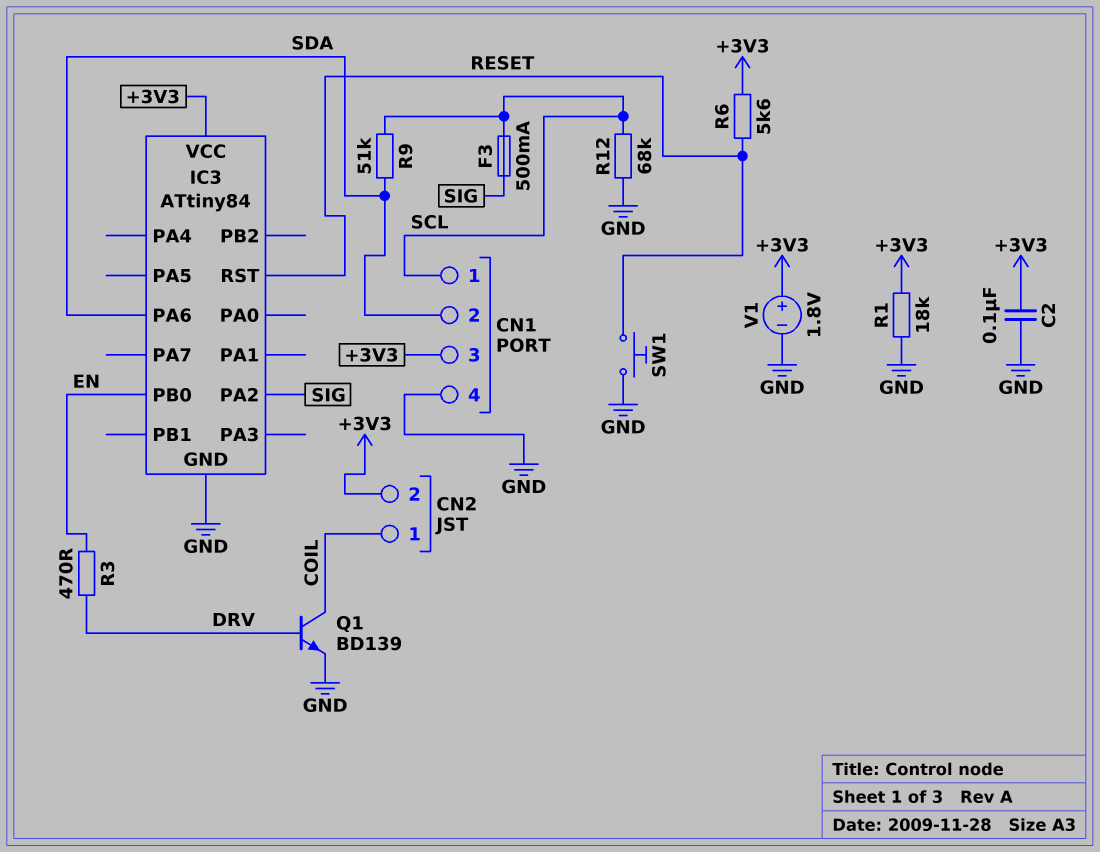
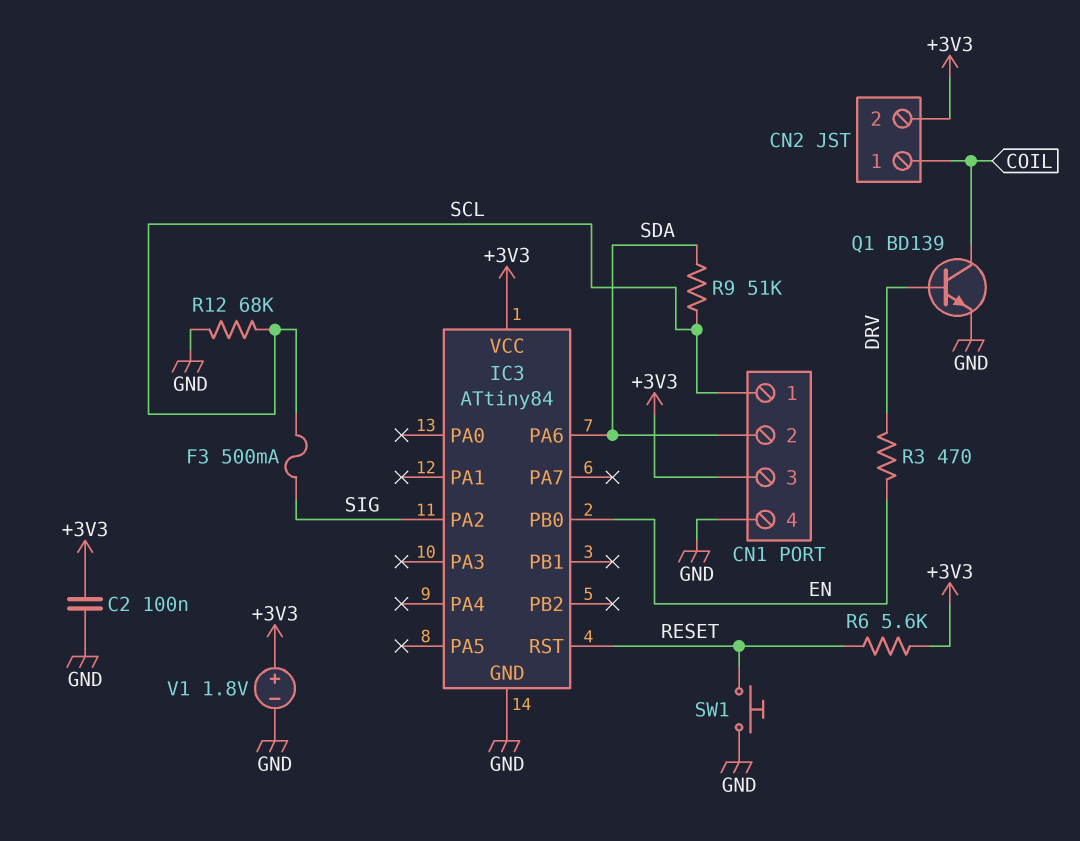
R1: 18k (+3V3, GND) -> none

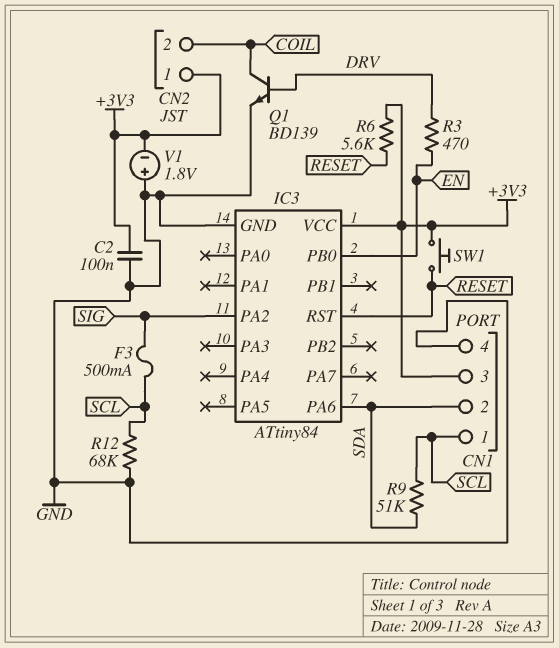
CN2 pin 1: COIL -> +3V3
CN2 pin 2: +3V3 -> COIL
SW1: button (GND, RESET) -> button (+3V3, RESET)
V1: 1.8V (plus +3V3, minus GND) -> 1.8V (plus GND, minus +3V3)

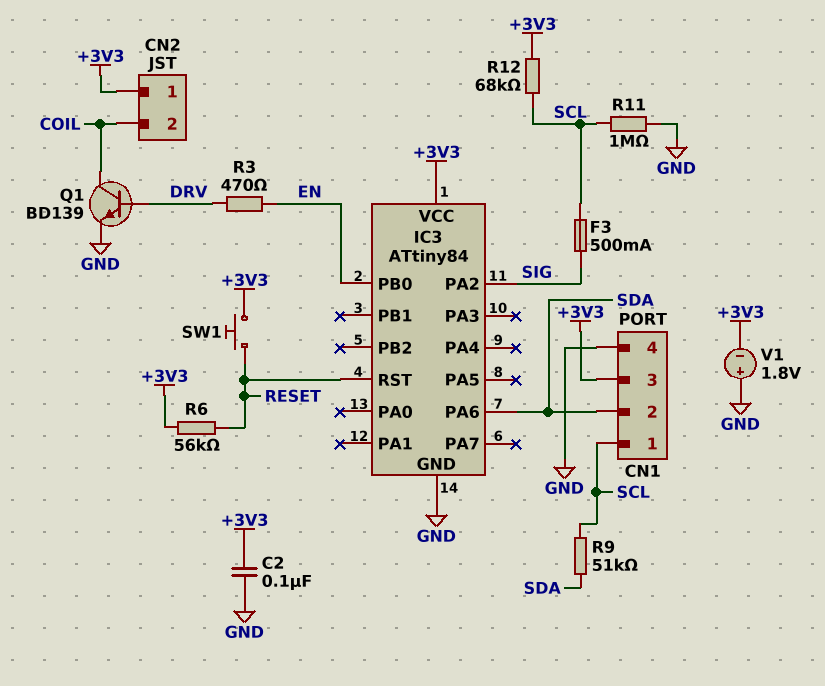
R6: 5.6k (+3V3, RESET) -> 56k (+3V3, RESET)
R11: none -> 1M (GND, SCL)
R12: 68k (GND, SCL) -> 68k (+3V3, SCL)

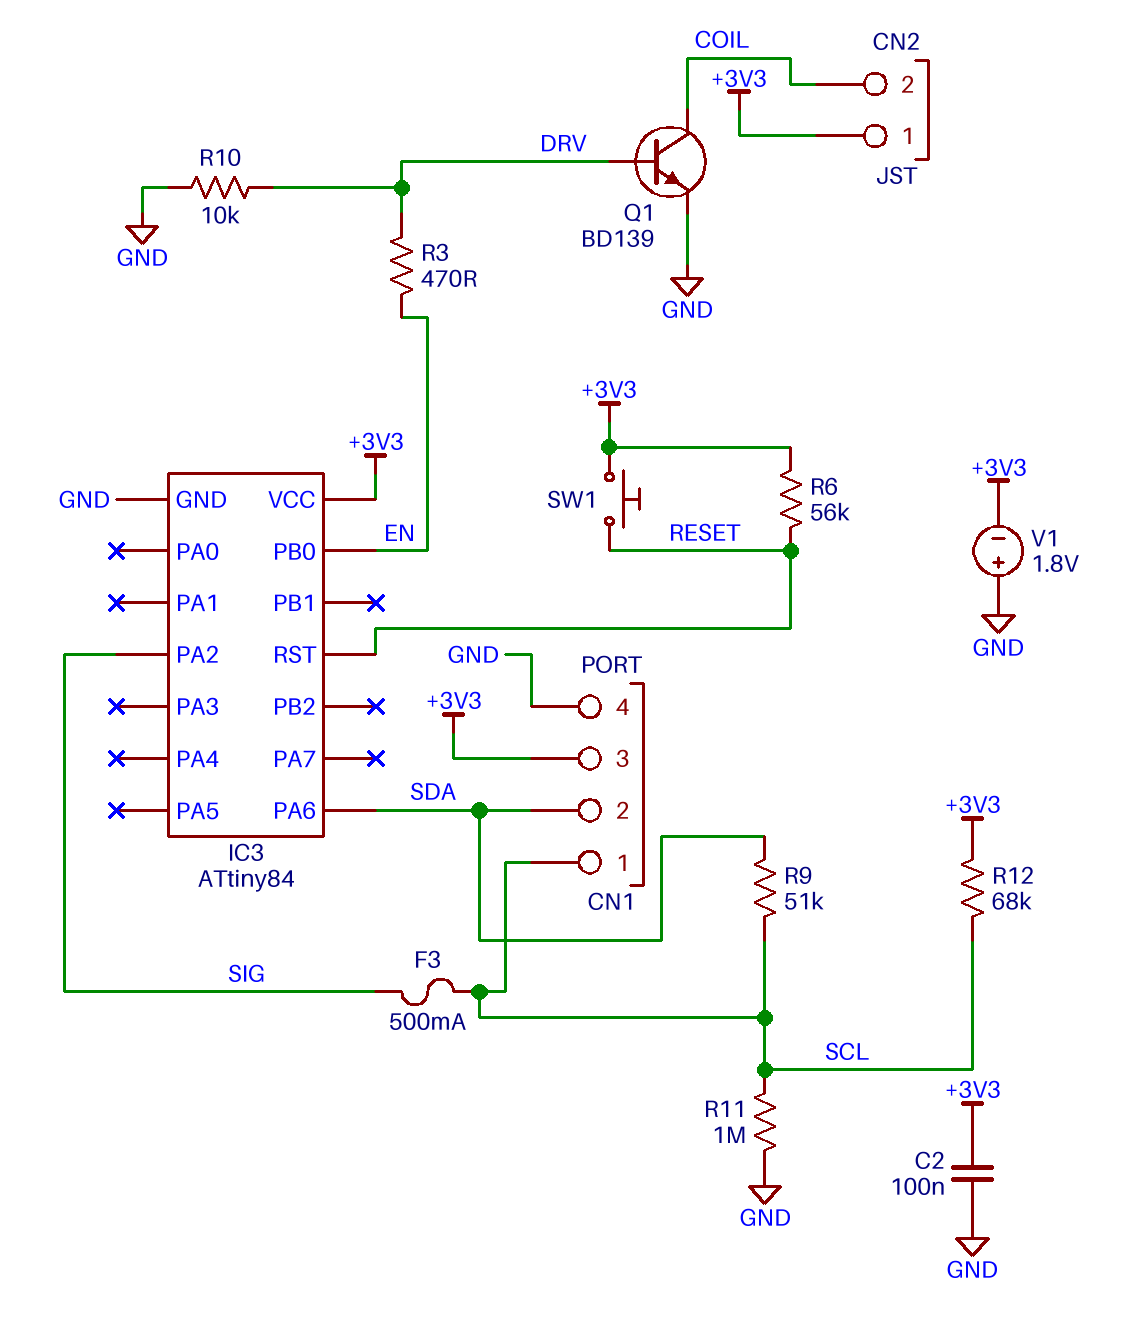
R10: none -> 10k (DRV, GND)

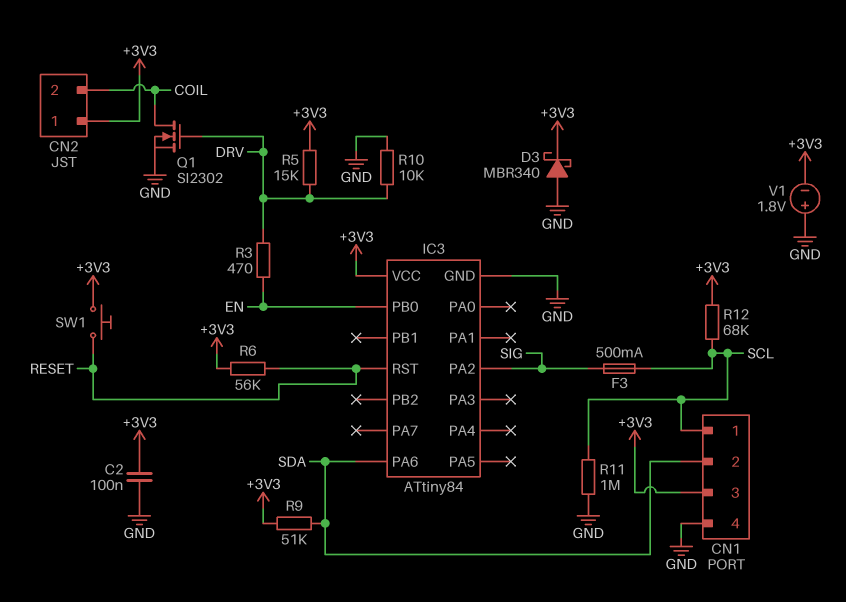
D3: none -> schottky MBR340 (A GND, K +3V3)
Q1: NPN BD139 (B DRV, C COIL, E GND) -> NMOS SI2302 (G DRV, D COIL, S GND)
R5: none -> 15k (+3V3, DRV)
R9: 51k (SCL, SDA) -> 51k (+3V3, SDA)

